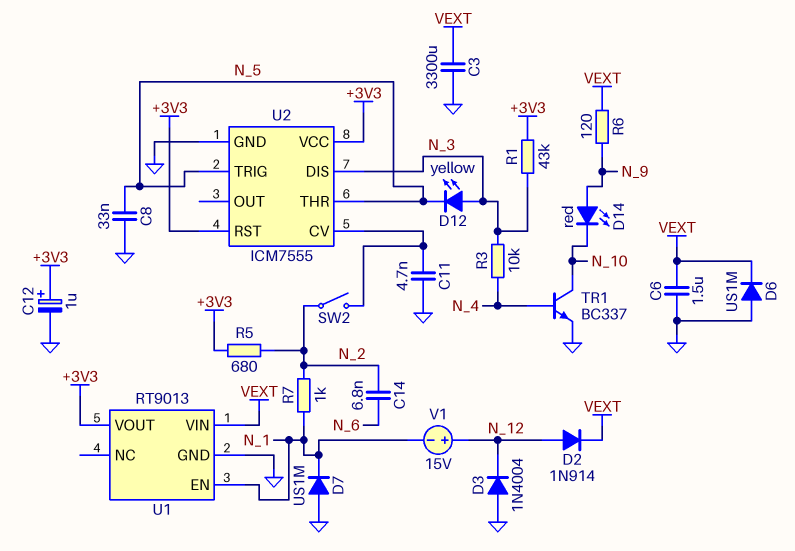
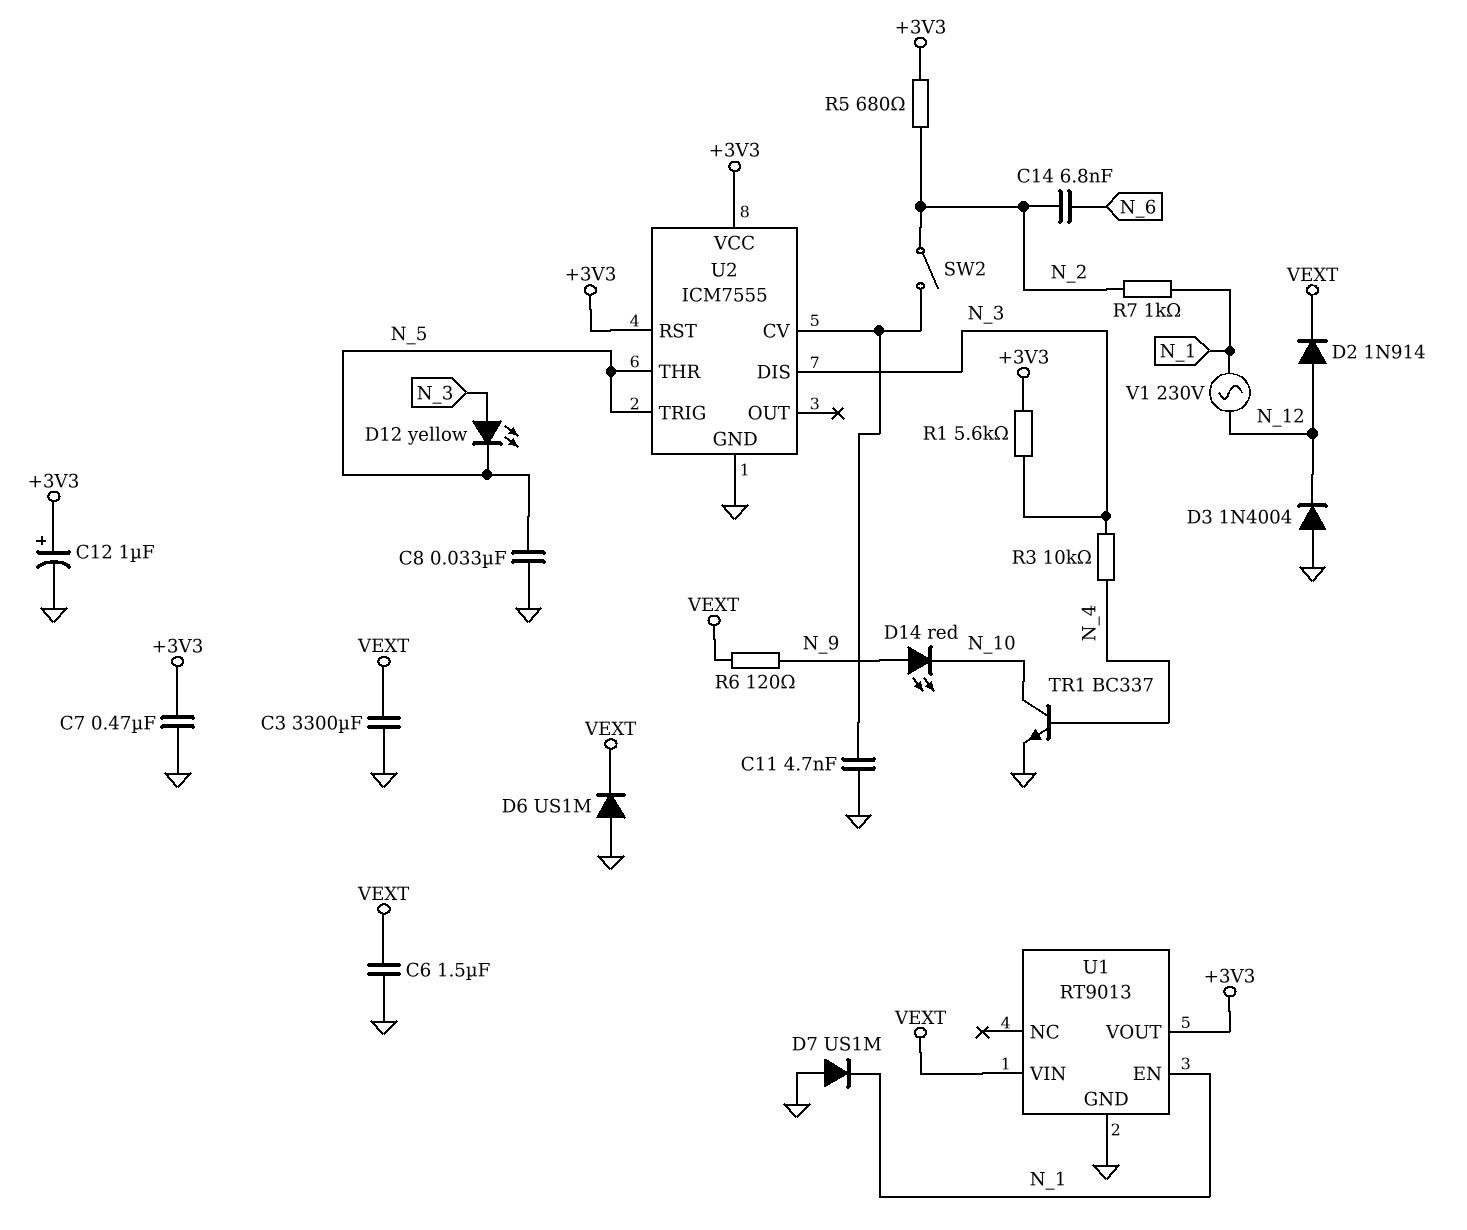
C7: none -> 470nF (+3V3, GND)
R1: 43k (+3V3, N_3) -> 5.6k (+3V3, N_3)
V1: 15V (plus N_12, minus N_1) -> AC 230V (N_1, N_12)

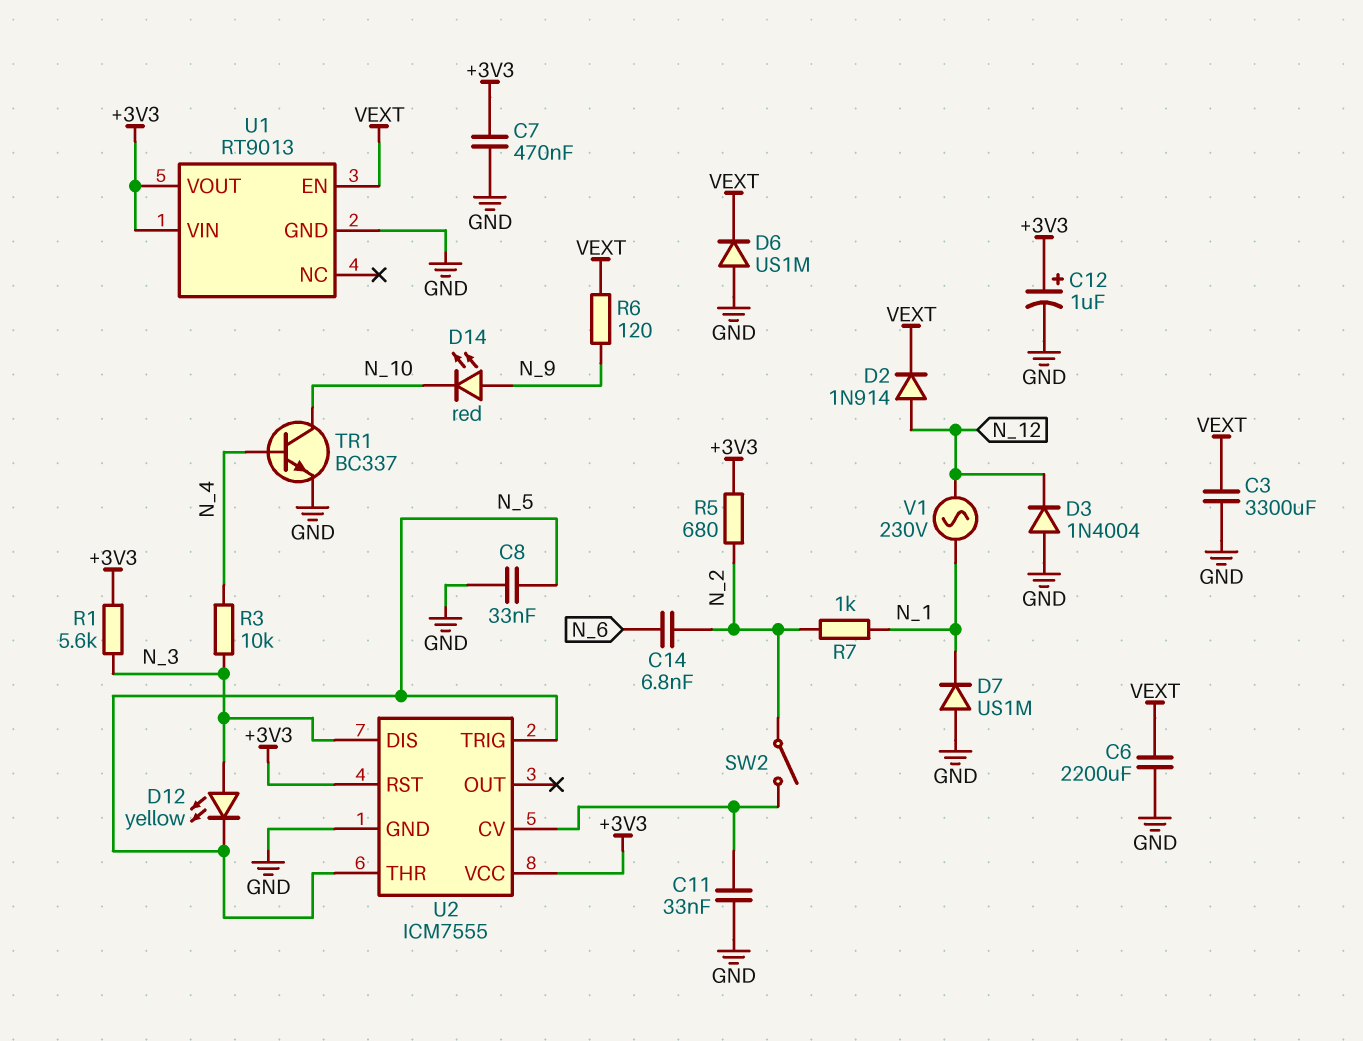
C6: 1.5uF (GND, VEXT) -> 2200uF (GND, VEXT)
C11: 4.7nF (GND, U2/CV) -> 33nF (GND, U2/CV)
U1 pin EN: N_1 -> VEXT
U1 pin VIN: VEXT -> +3V3

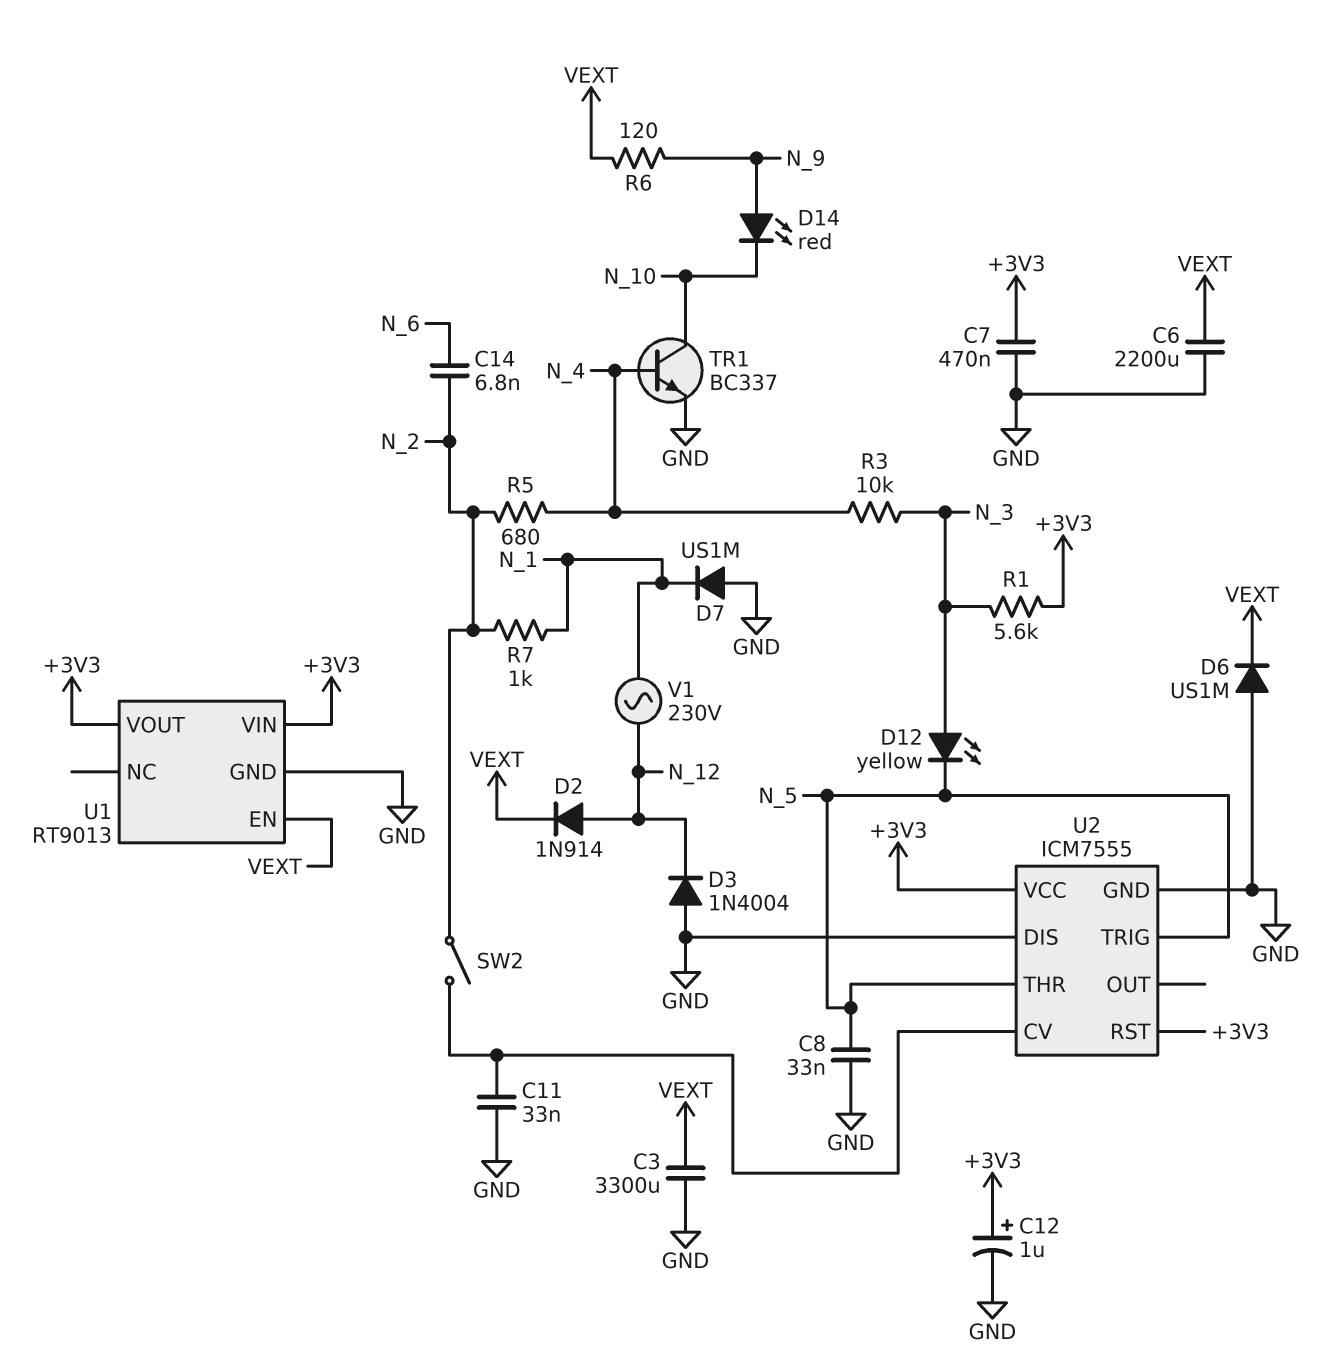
R5: 680 (+3V3, N_2) -> 680 (N_2, N_4)
U2 pin DIS: N_3 -> GND

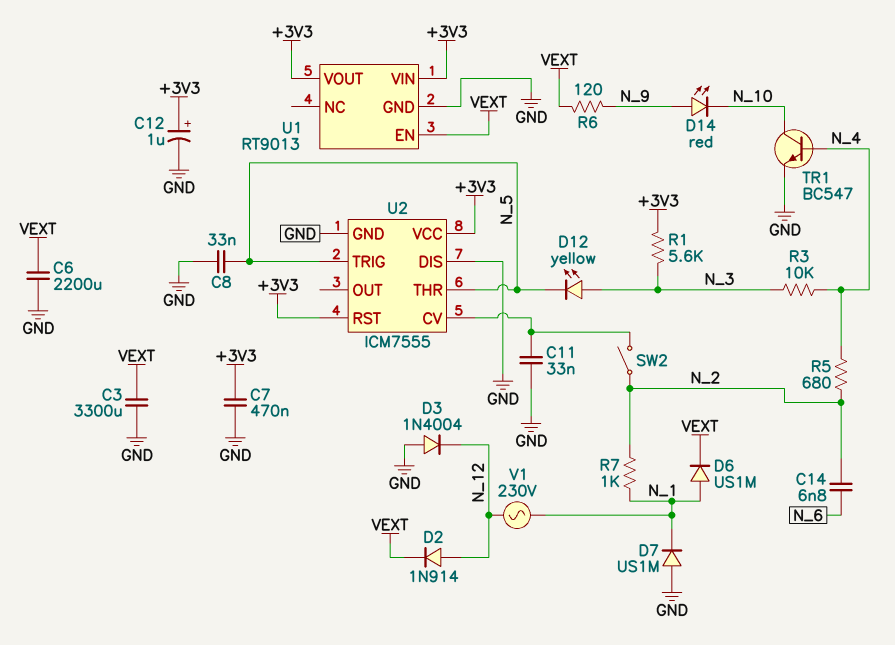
D6: diode US1M (A GND, K VEXT) -> diode US1M (A N_1, K VEXT)
TR1: NPN BC337 (B N_4, C N_10, E GND) -> NPN BC547 (B N_4, C N_10, E GND)

